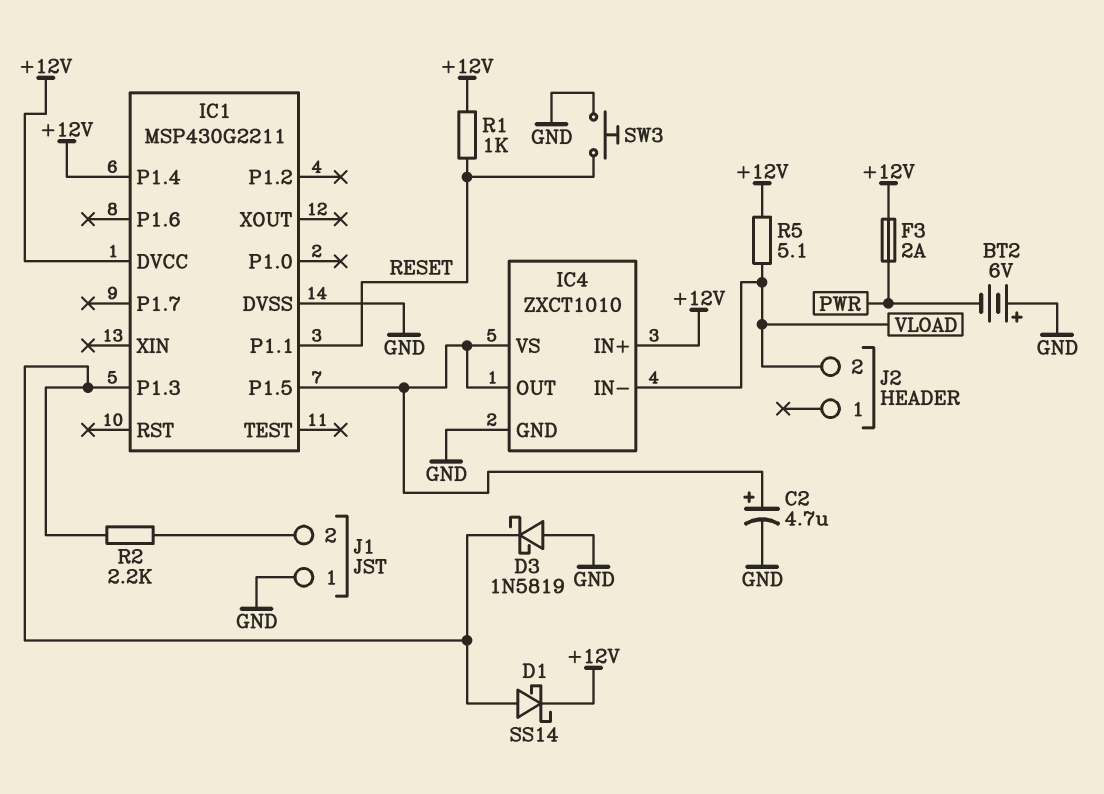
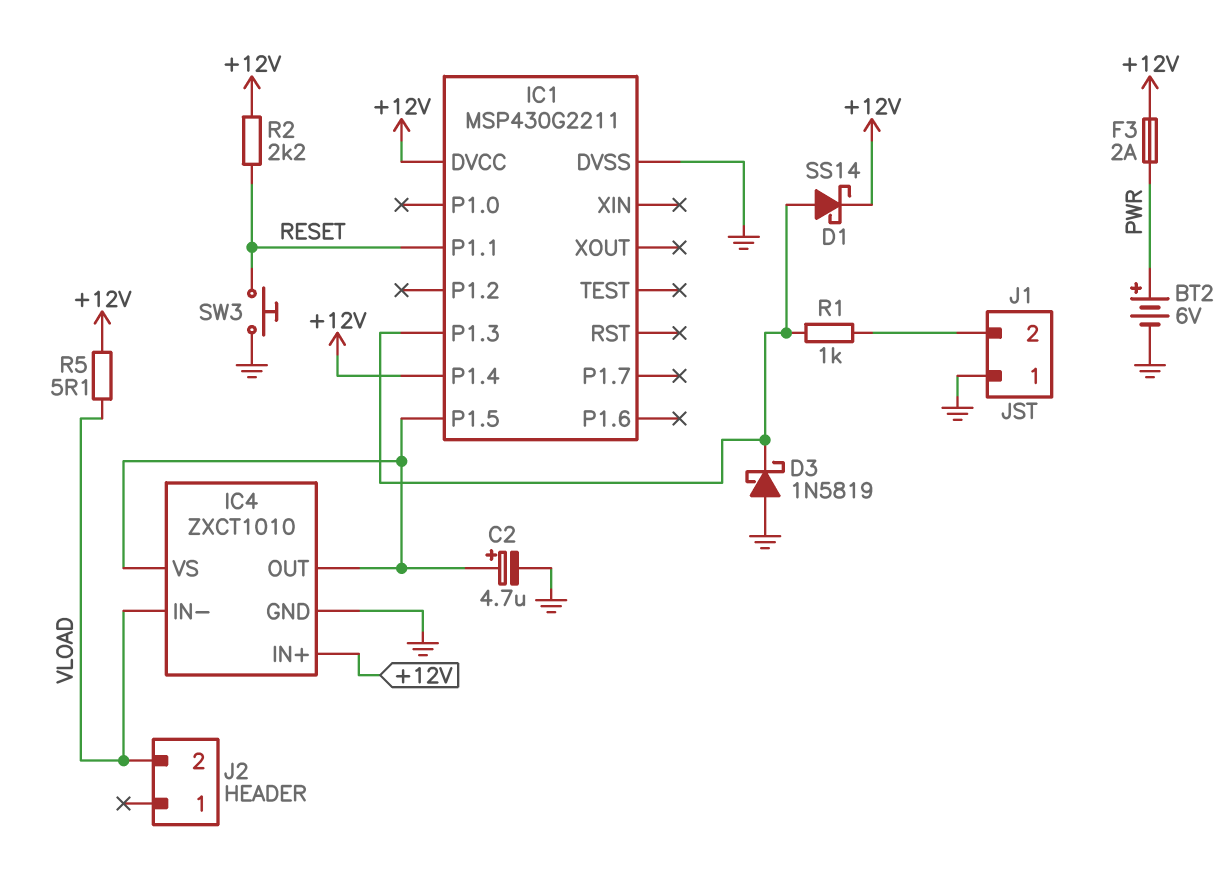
BT2: 6V (plus GND, minus PWR) -> 6V (plus PWR, minus GND)
R1: 1k (+12V, RESET) -> 1k (IC1/P1.3, J1/2)
R2: 2.2k (IC1/P1.3, J1/2) -> 2.2k (+12V, RESET)

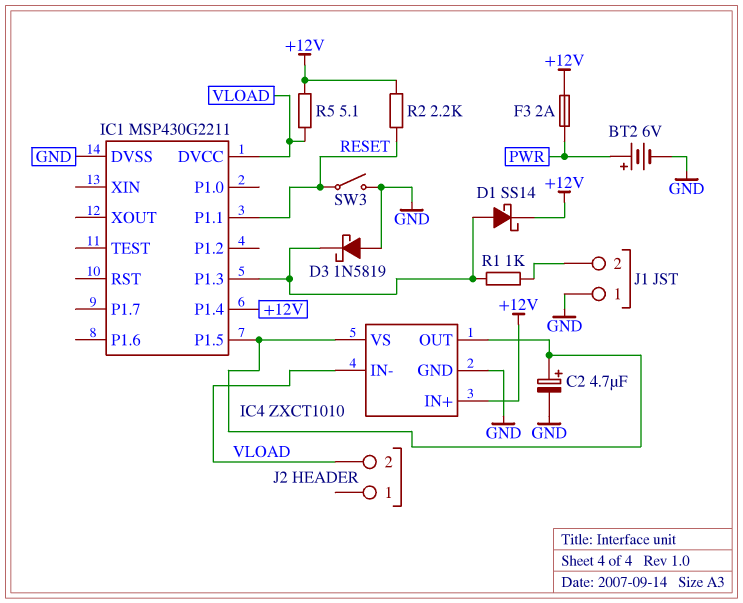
IC1 pin DVCC: +12V -> VLOAD
SW3: button (GND, RESET) -> switch (GND, RESET)

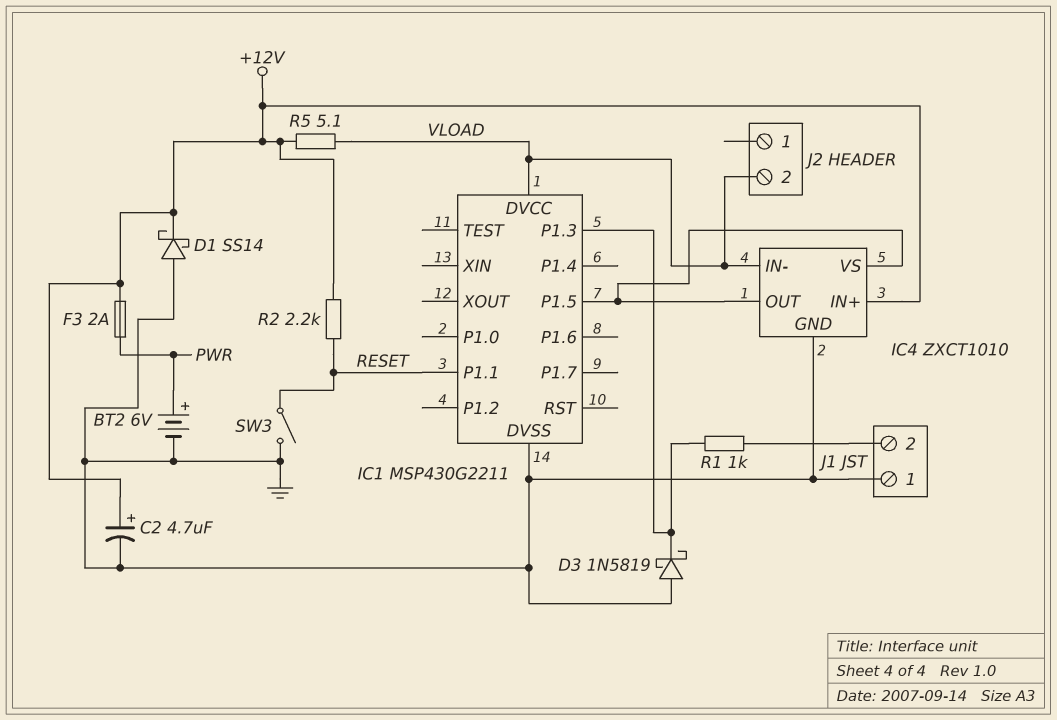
C2: 4.7uF (plus IC1/P1.5, minus GND) -> 4.7uF (plus +12V, minus GND)
D1: schottky SS14 (A IC1/P1.3, K +12V) -> schottky SS14 (A GND, K +12V)
IC1 pin P1.4: +12V -> none

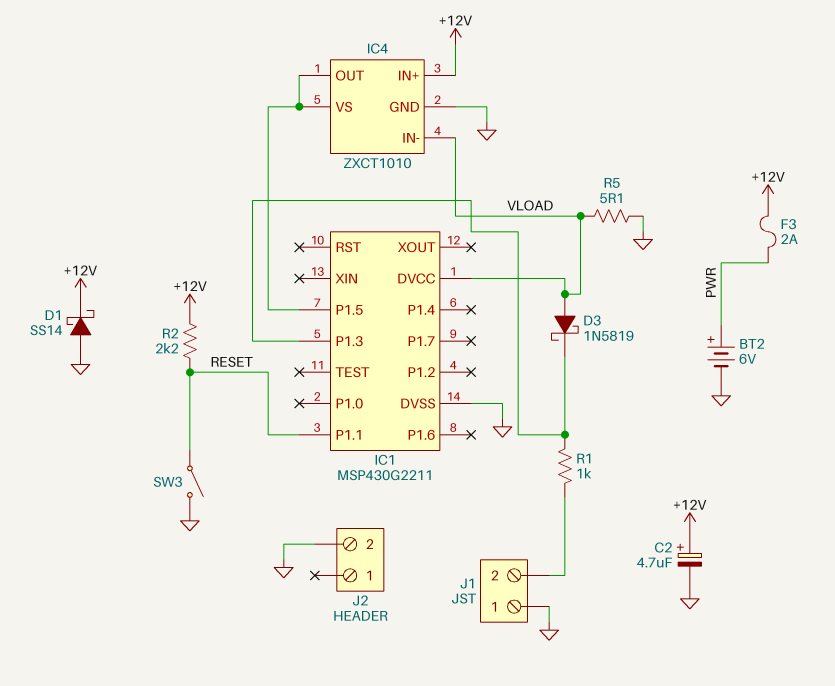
D3: schottky 1N5819 (A GND, K IC1/P1.3) -> schottky 1N5819 (A VLOAD, K IC1/P1.3)
J2 pin 2: VLOAD -> GND
R5: 5.1 (+12V, VLOAD) -> 5.1 (GND, VLOAD)

